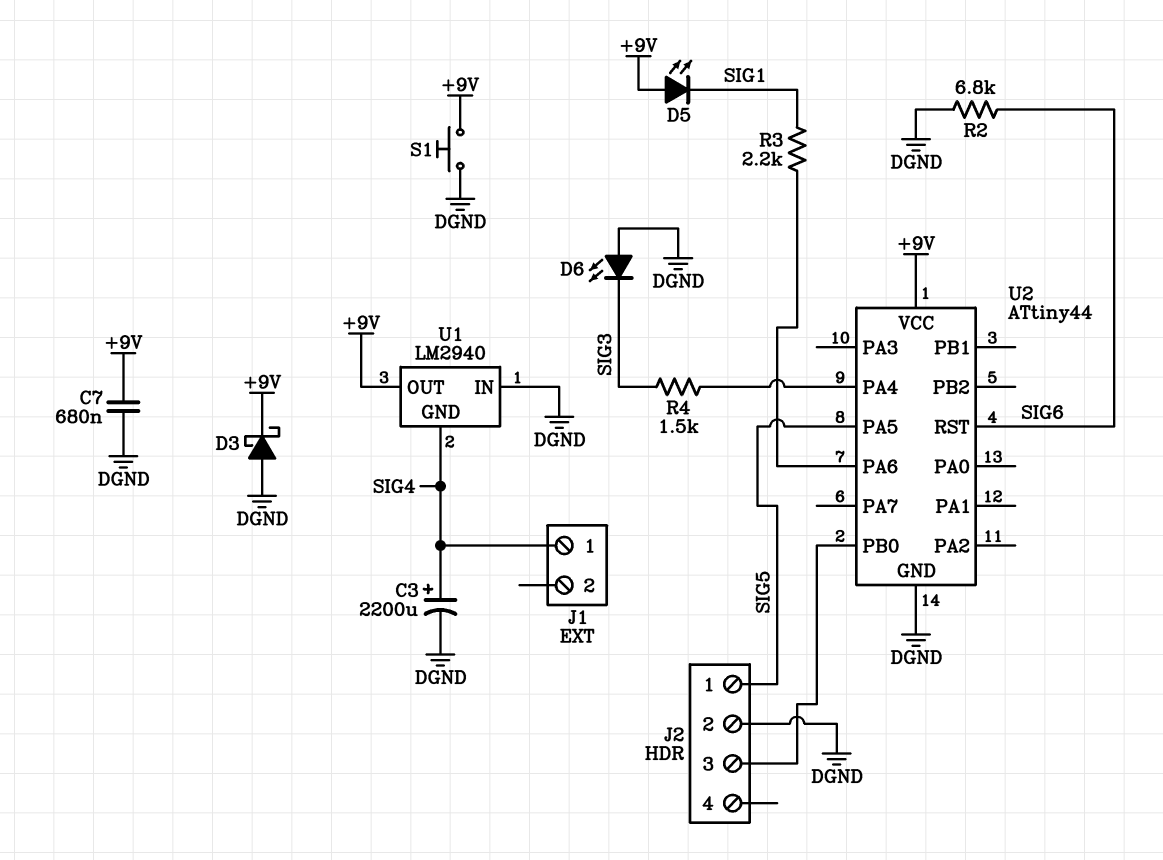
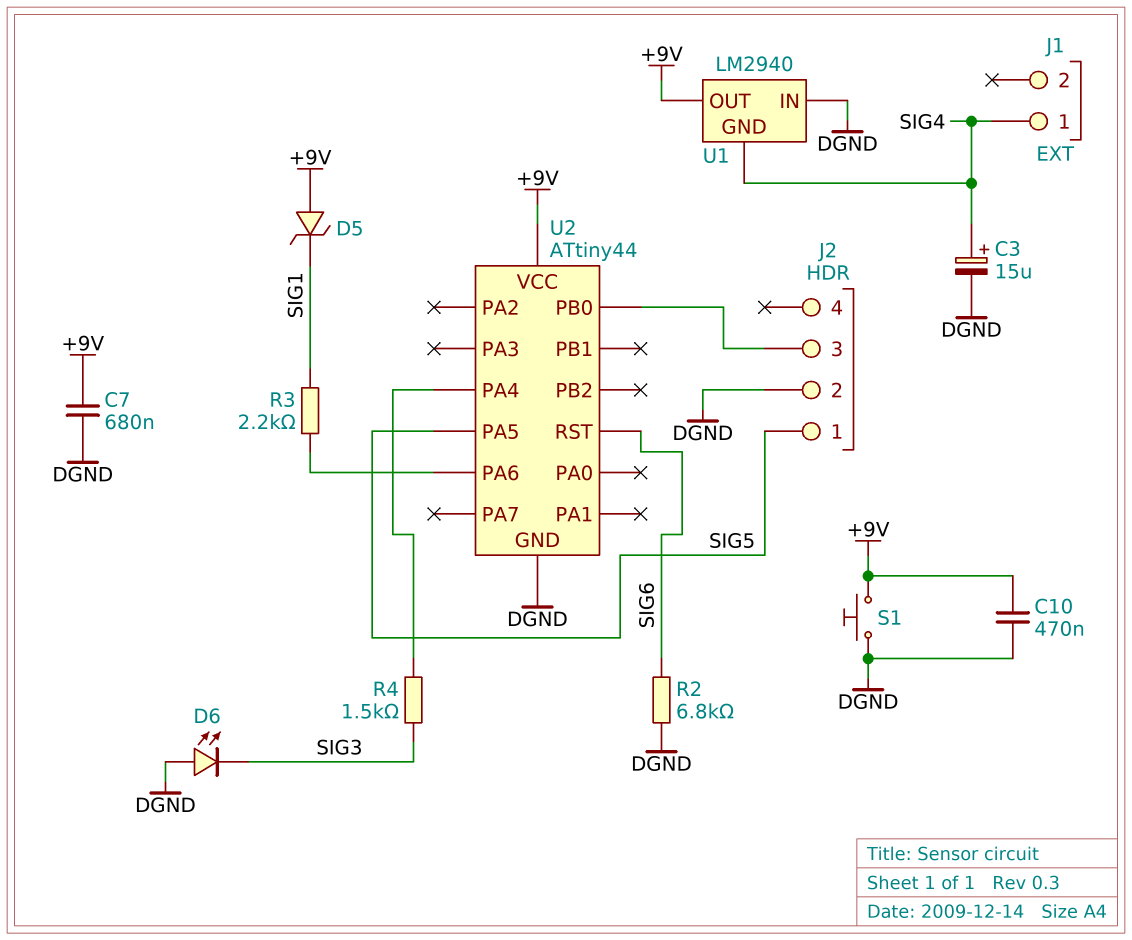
C3: 2200uF (plus SIG4, minus DGND) -> 15uF (plus SIG4, minus DGND)
C10: none -> 470nF (+9V, DGND)
D3: schottky (A DGND, K +9V) -> none
D5: LED (A +9V, K SIG1) -> zener (A +9V, K SIG1)

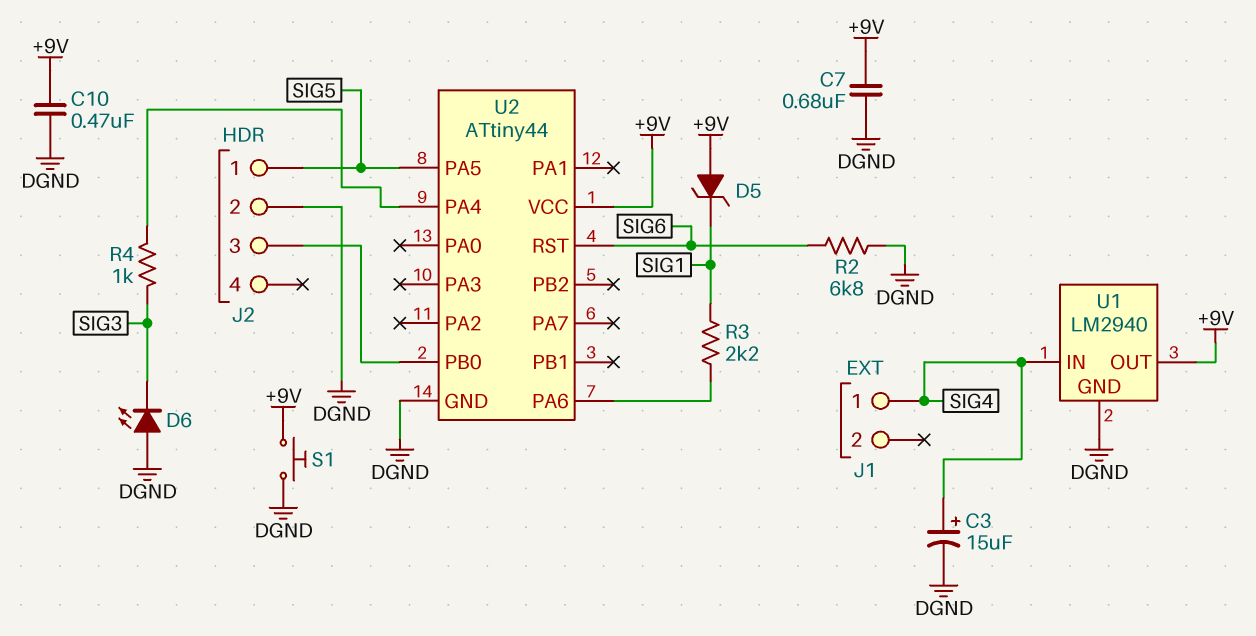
R4: 1.5k (SIG3, U2/PA4) -> 1k (SIG3, U2/PA4)
U1 pin GND: SIG4 -> DGND
U1 pin IN: DGND -> SIG4

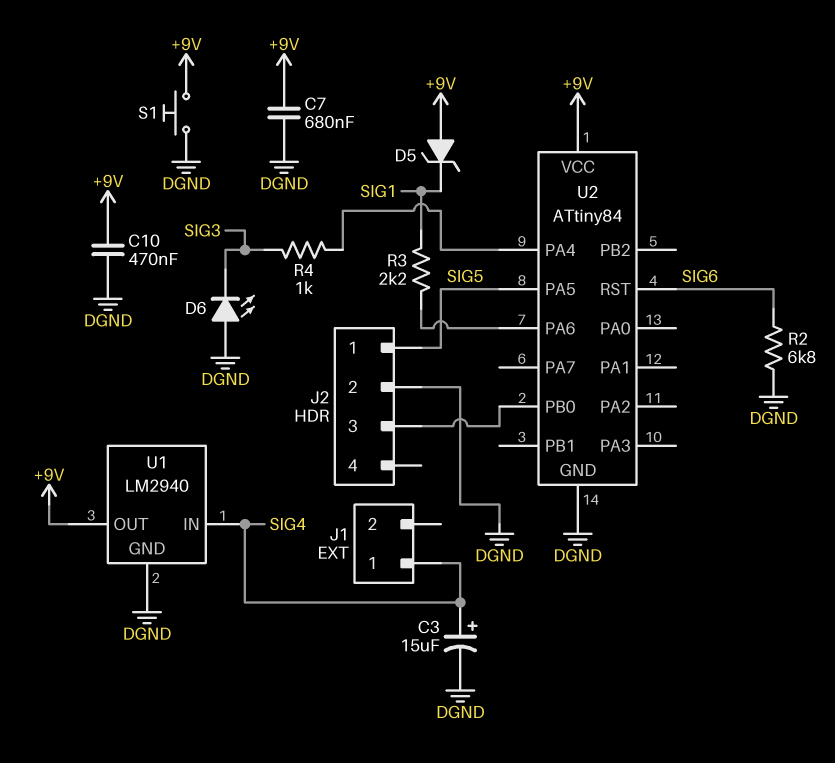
U2: ATtiny44 -> ATtiny84

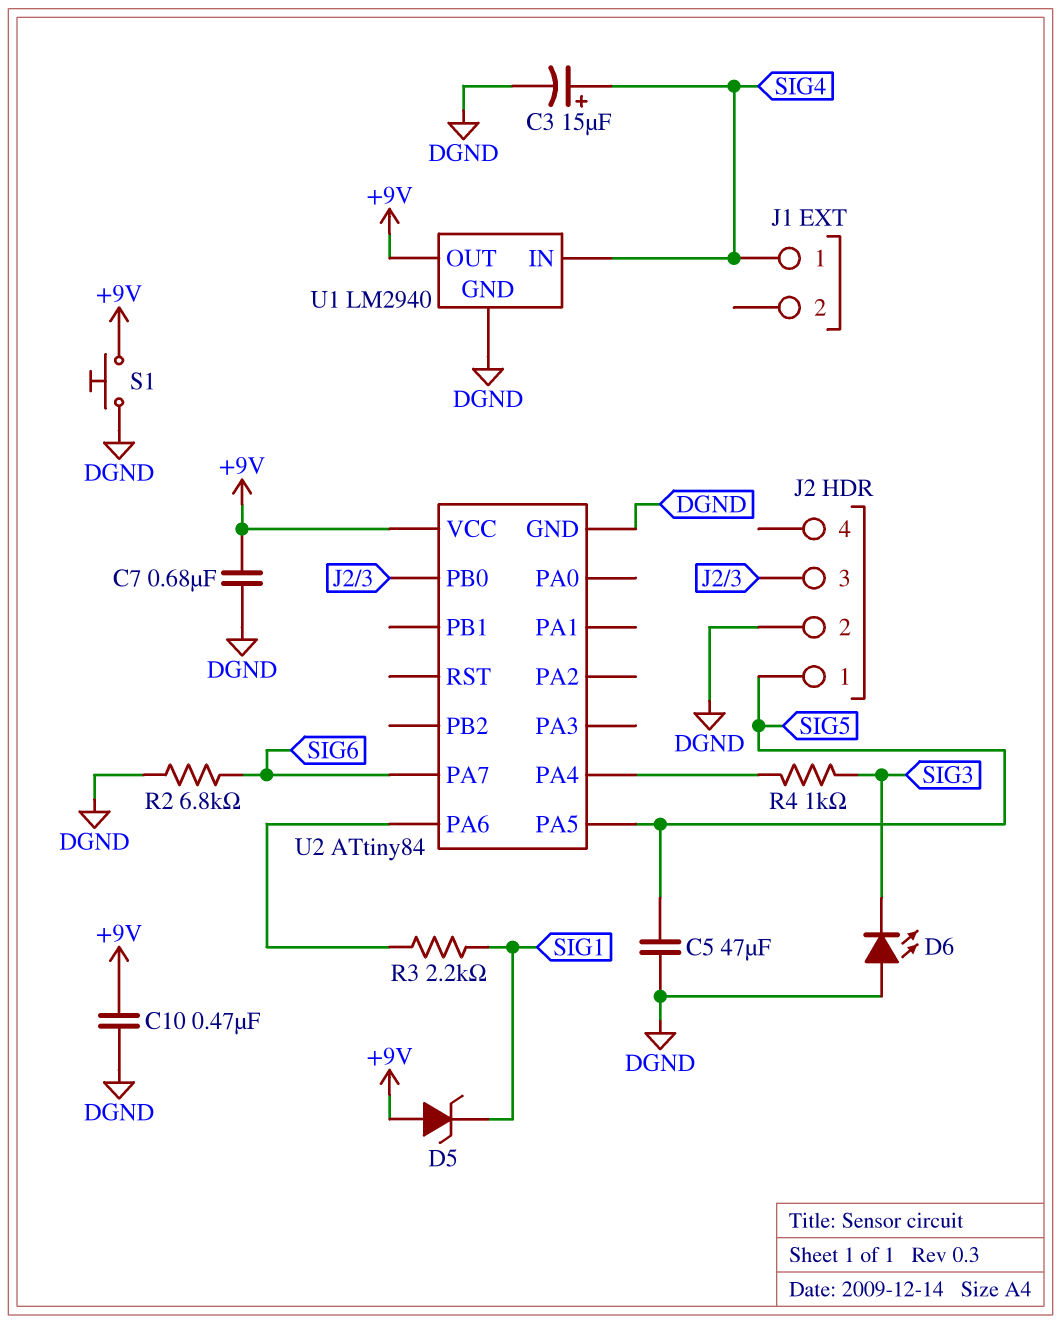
C5: none -> 47uF (DGND, SIG5)
U2 pin PA7: none -> SIG6
U2 pin RST: SIG6 -> none

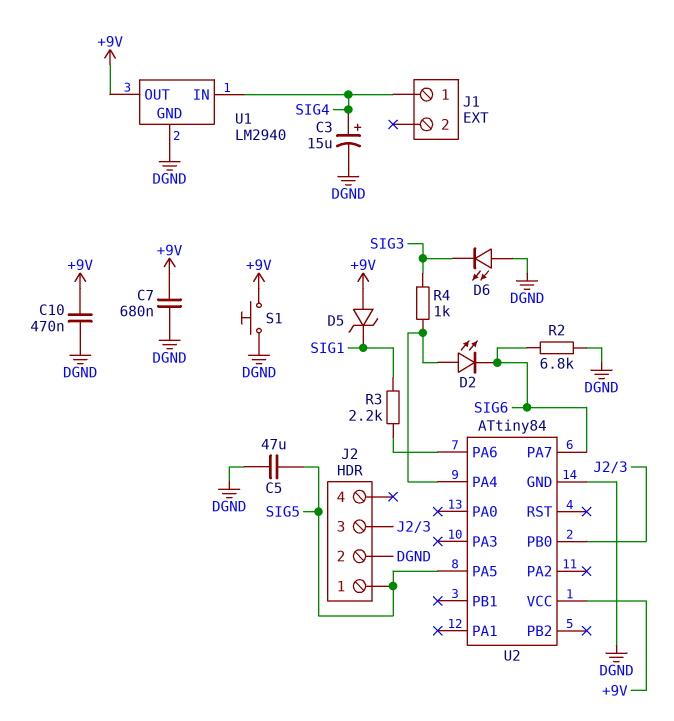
D2: none -> LED (A U2/PA4, K SIG6)

